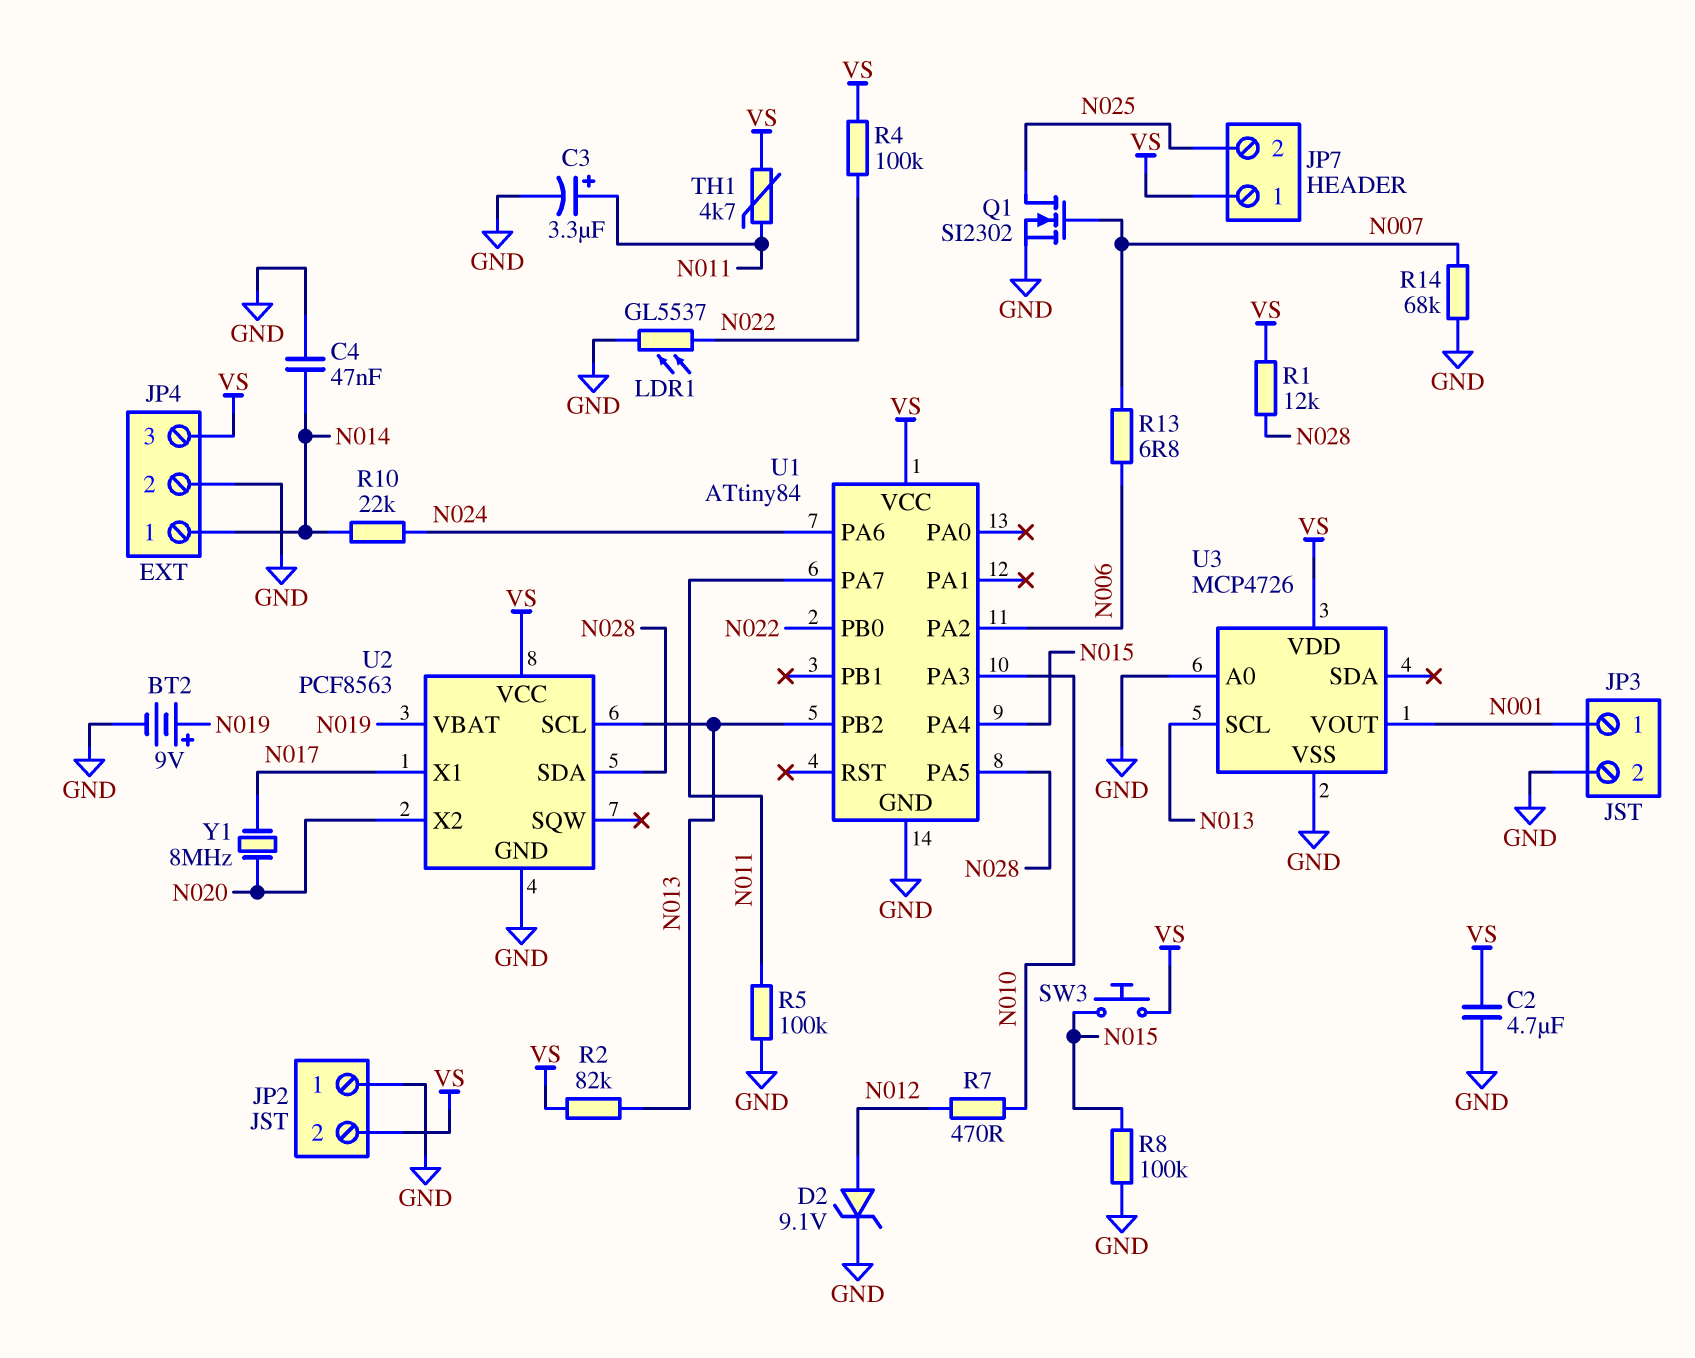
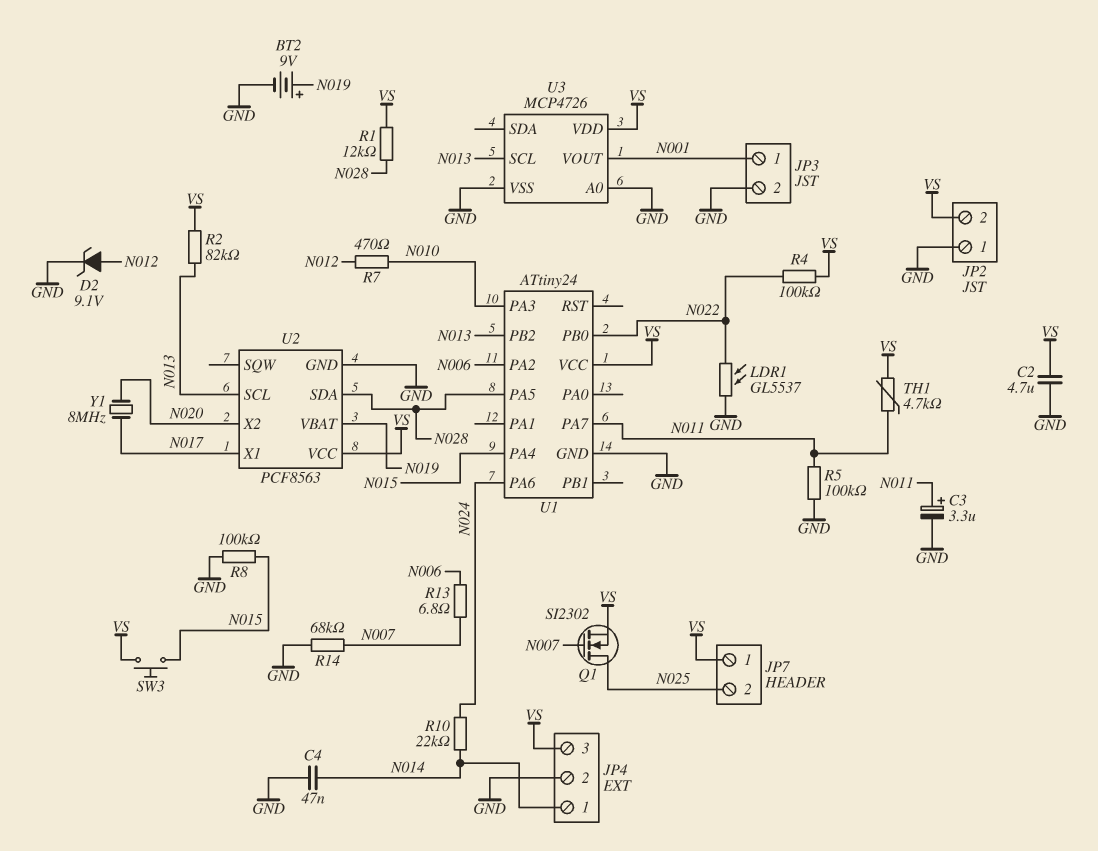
Q1: NMOS SI2302 (G N007, D N025, S GND) -> NMOS SI2302 (G N007, D N025, S VS)
U1: ATtiny84 -> ATtiny24

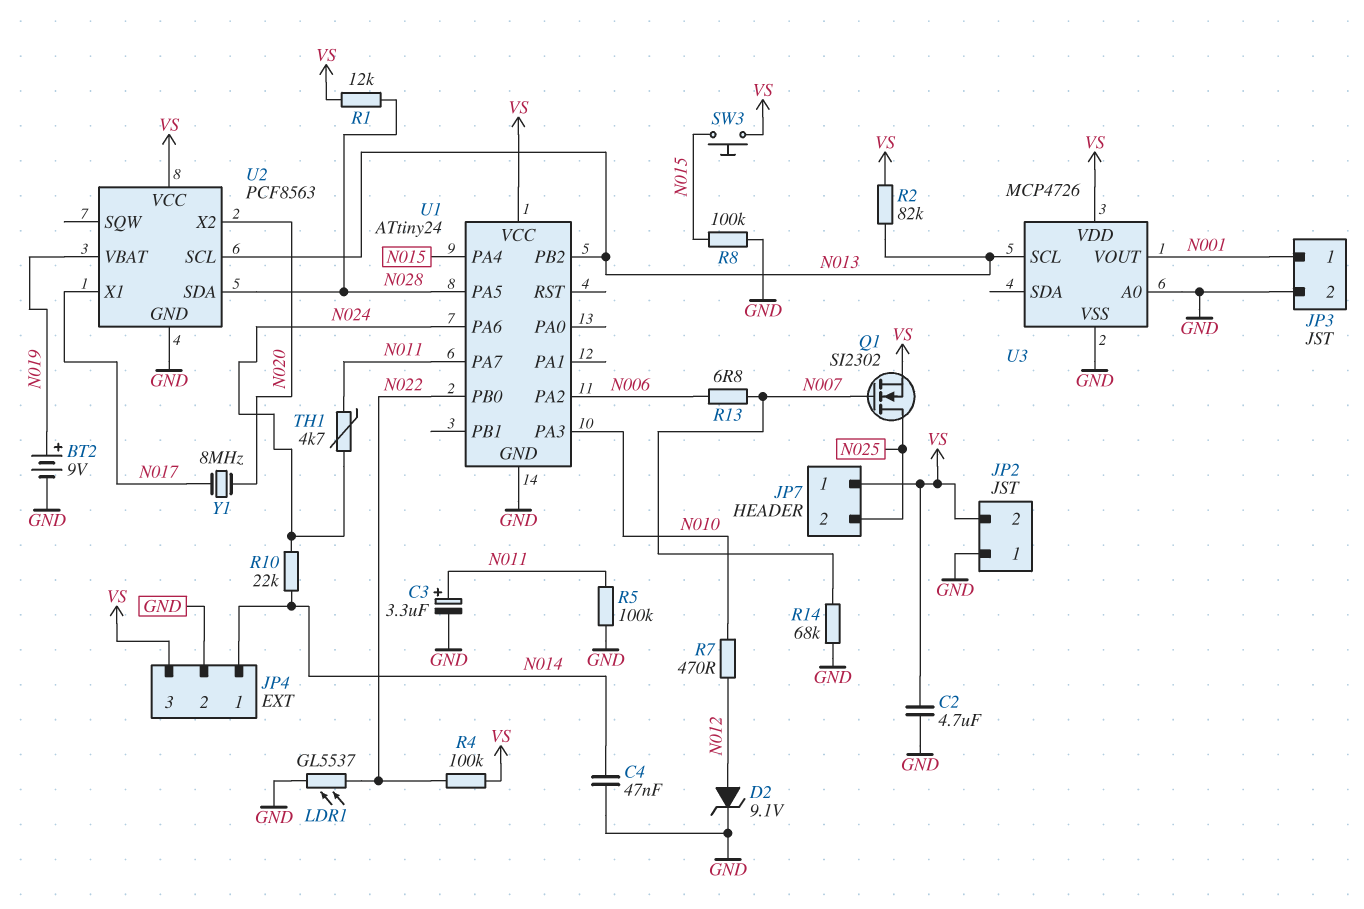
TH1: 4.7k (N011, VS) -> 4.7k (N011, N024)

